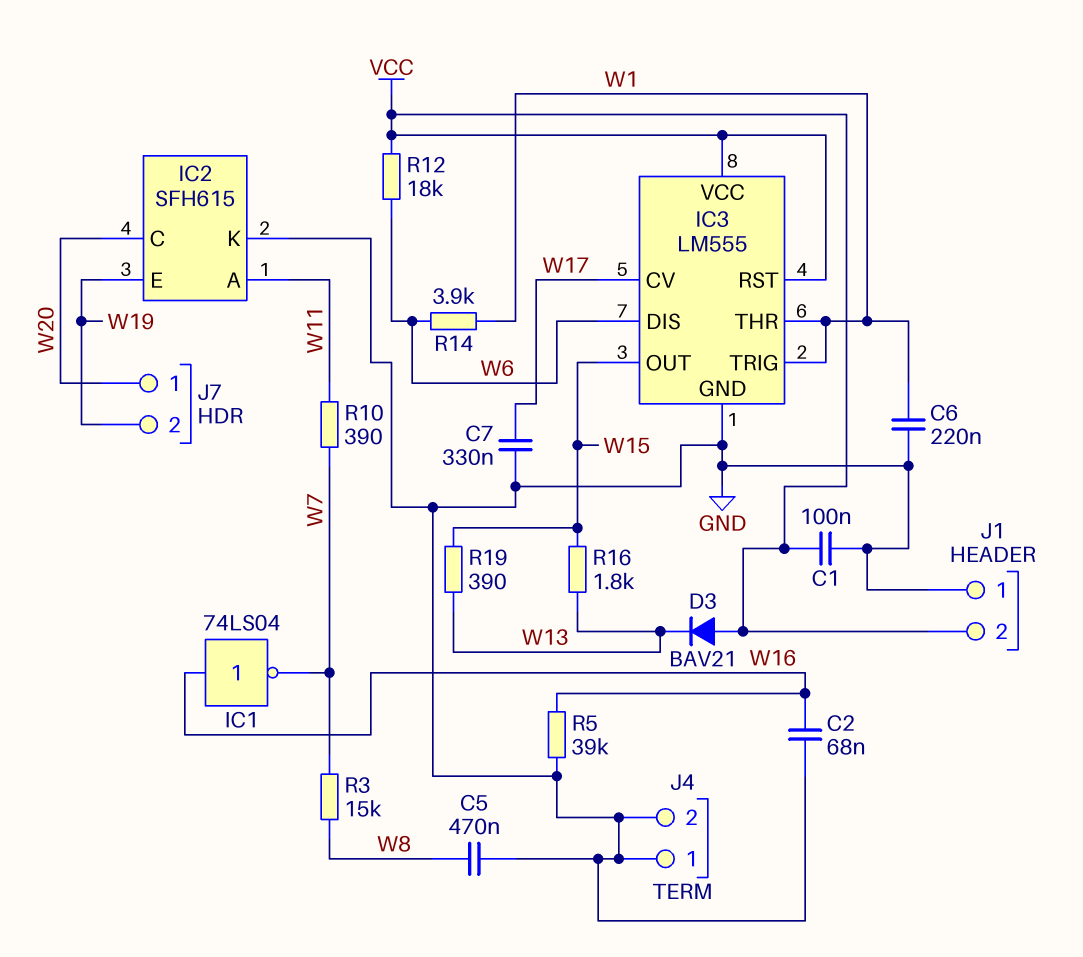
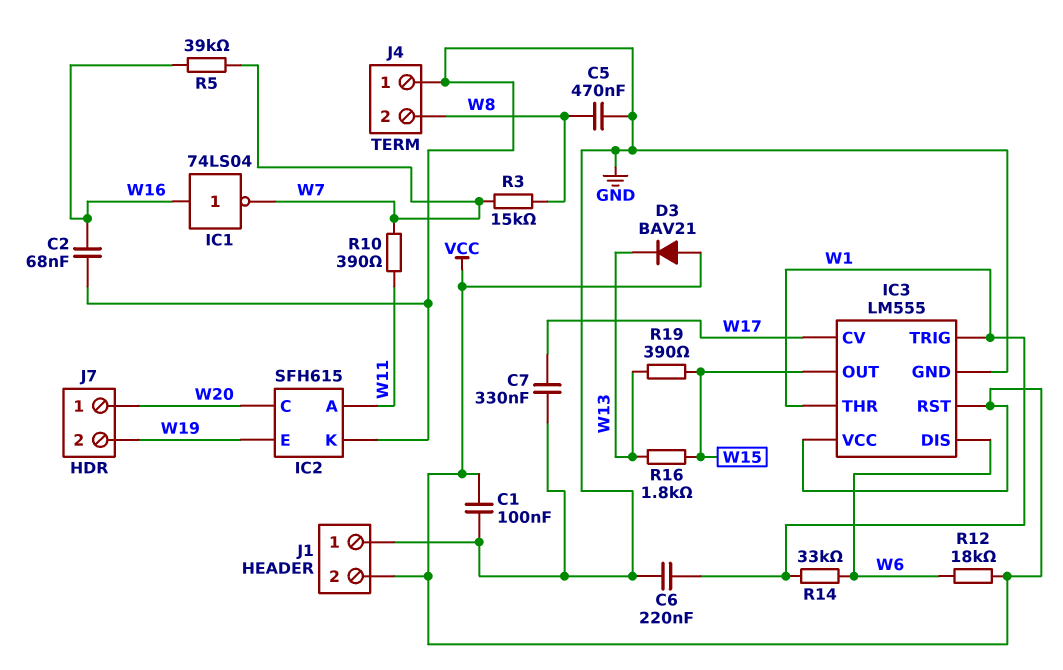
J4 pin 2: GND -> W8
R5: 39k (GND, W16) -> 39k (W7, W16)
R14: 3.9k (W1, W6) -> 33k (W1, W6)

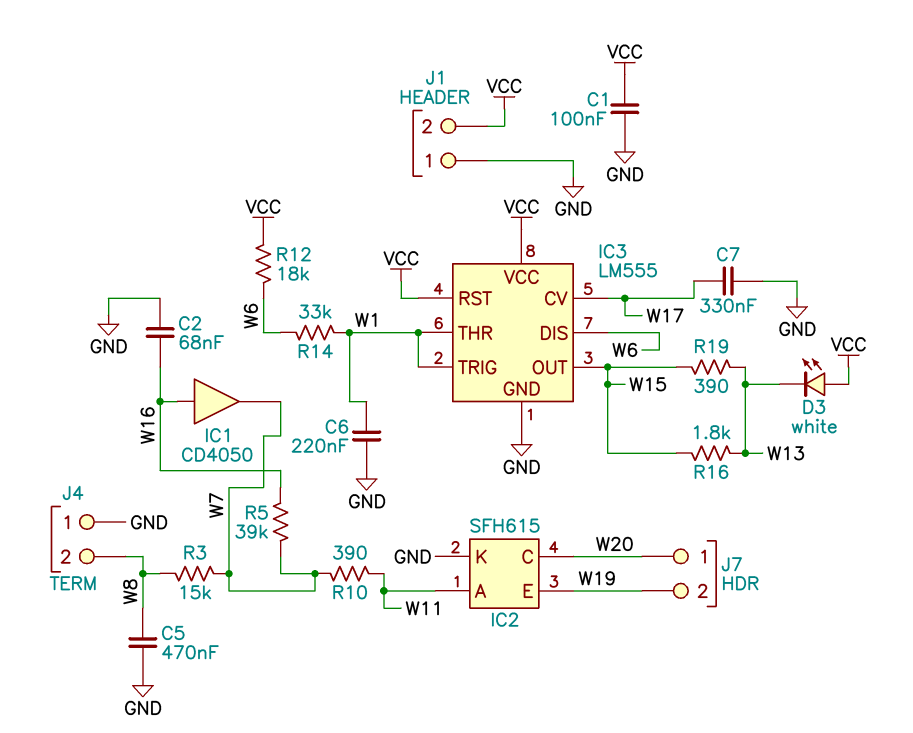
D3: diode BAV21 (A VCC, K W13) -> LED white (A VCC, K W13)
IC1: NOT 74LS04 (in W16, out W7) -> buffer CD4050 (in W16, out W7)

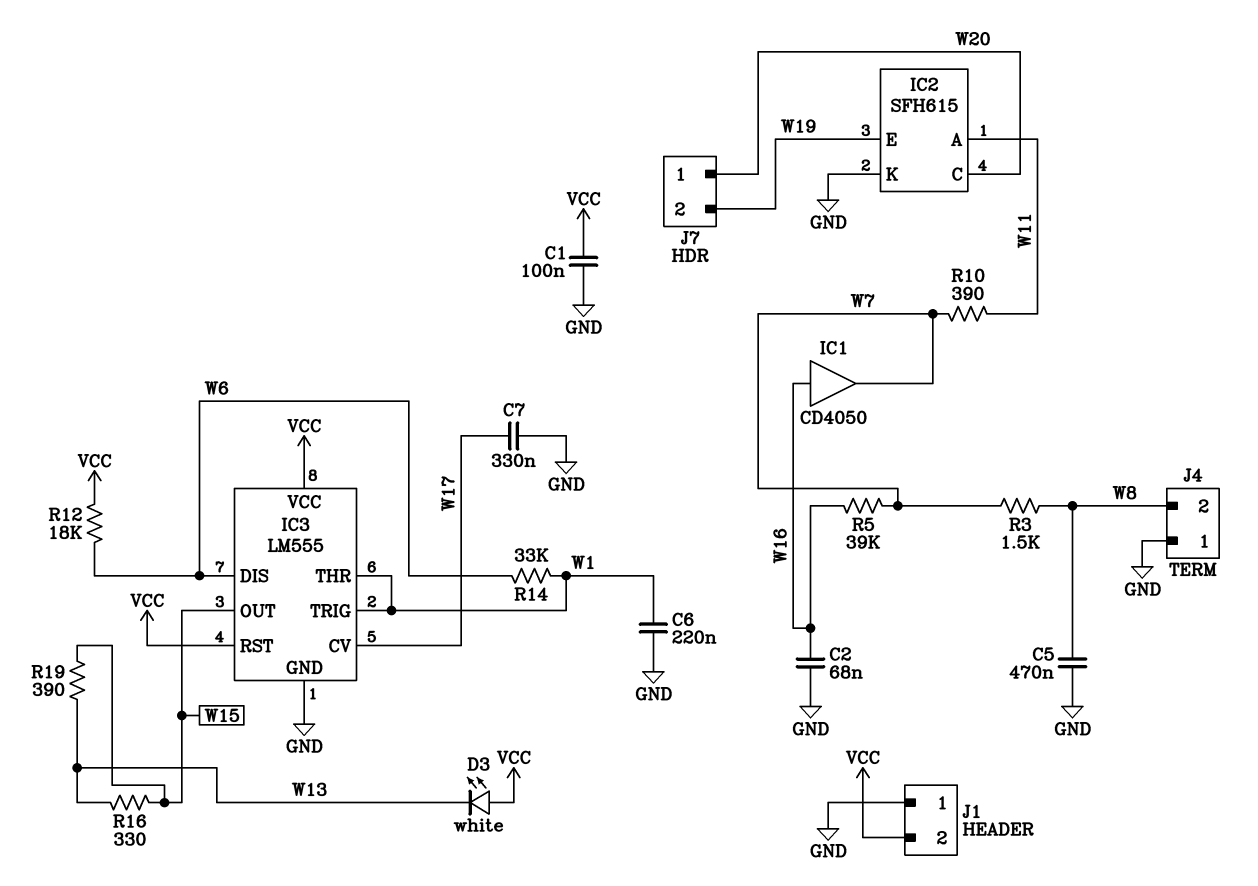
R3: 15k (W7, W8) -> 1.5k (W7, W8)
R16: 1.8k (W13, W15) -> 330 (W13, W15)

